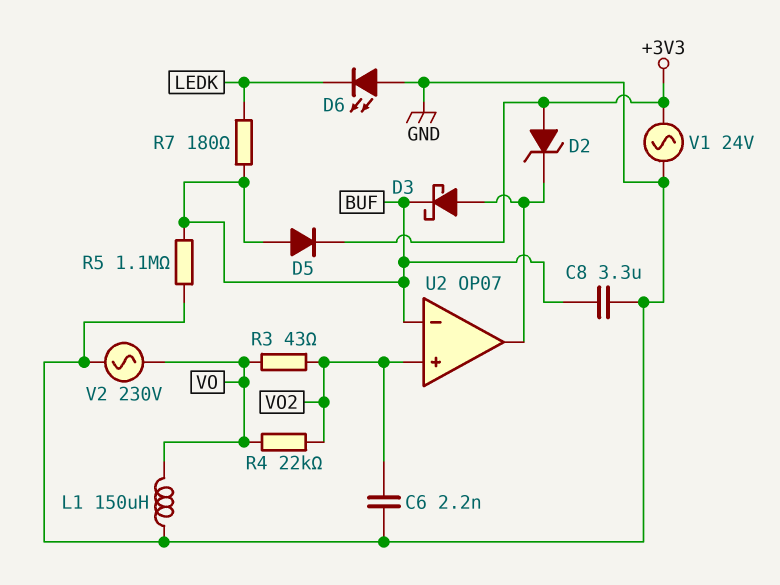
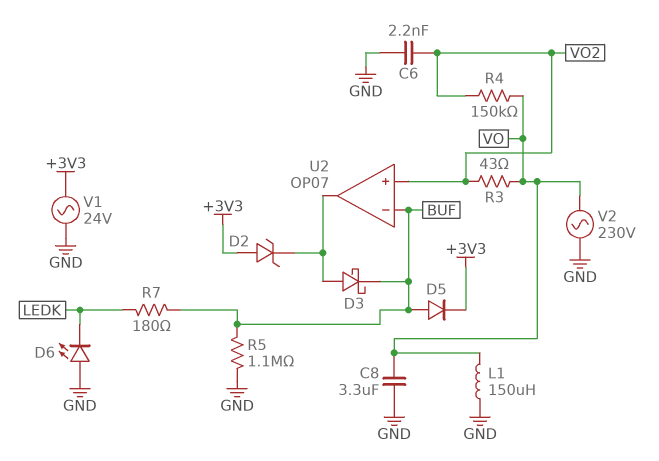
C8: 3.3uF (BUF, GND) -> 3.3uF (GND, VO)
R4: 22k (VO, VO2) -> 150k (VO, VO2)

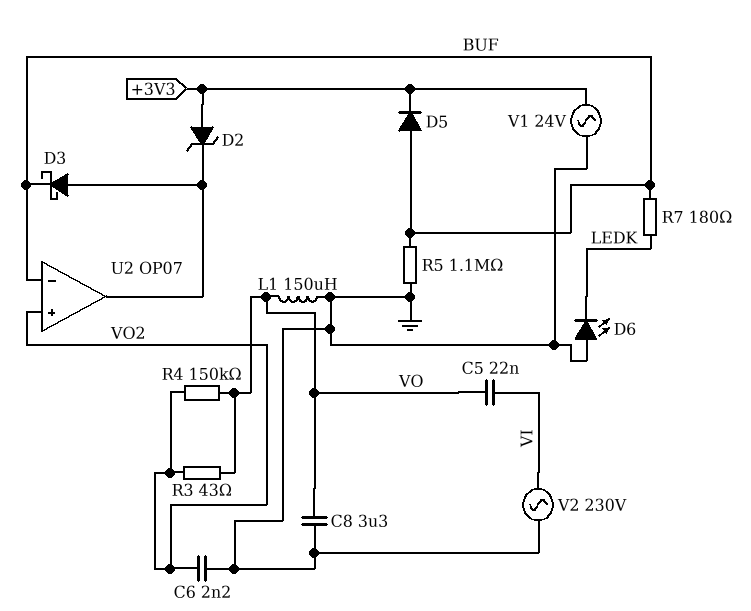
C5: none -> 22nF (VI, VO)
V2: AC 230V (GND, VO) -> AC 230V (GND, VI)

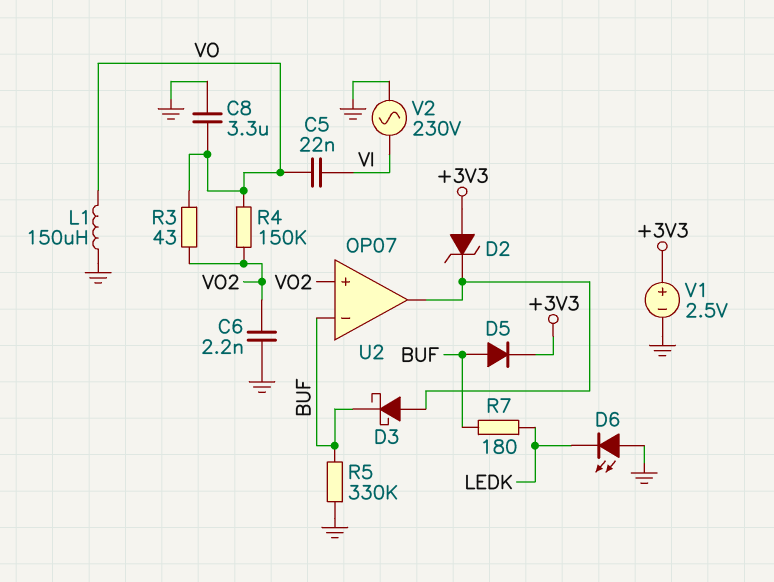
R5: 1.1M (BUF, GND) -> 330k (BUF, GND)
V1: AC 24V (+3V3, GND) -> 2.5V (plus +3V3, minus GND)

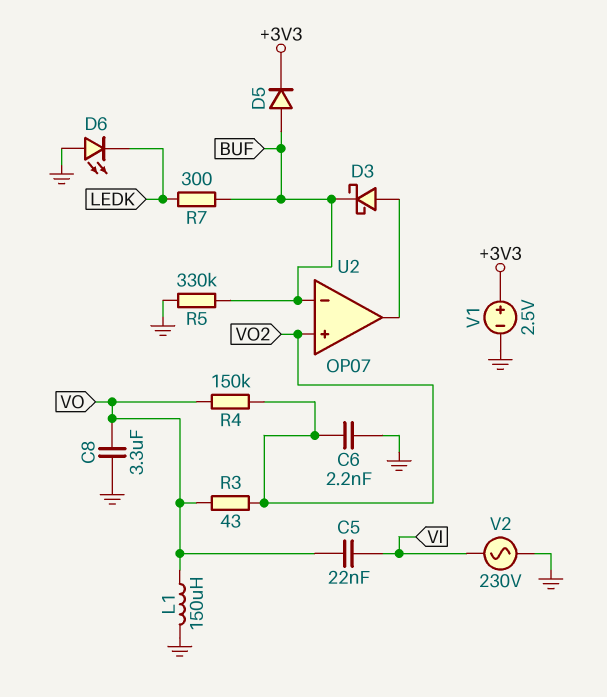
D2: zener (A +3V3, K U2/out) -> none
R7: 180 (BUF, LEDK) -> 300 (BUF, LEDK)

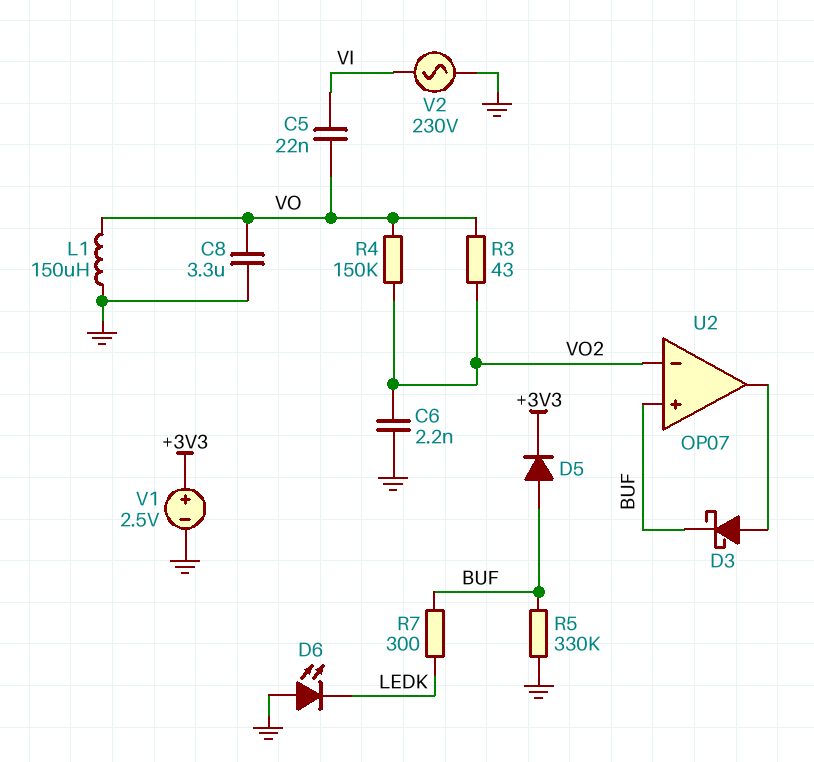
U2 pin in+: VO2 -> BUF
U2 pin in-: BUF -> VO2

